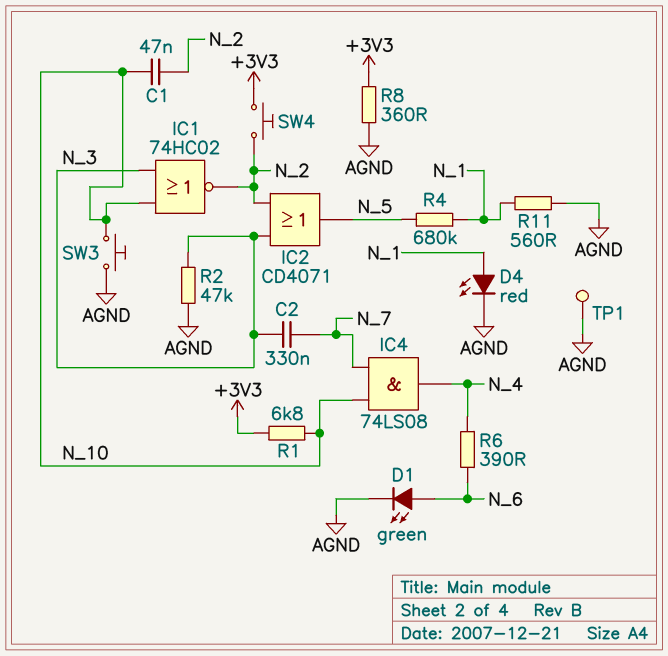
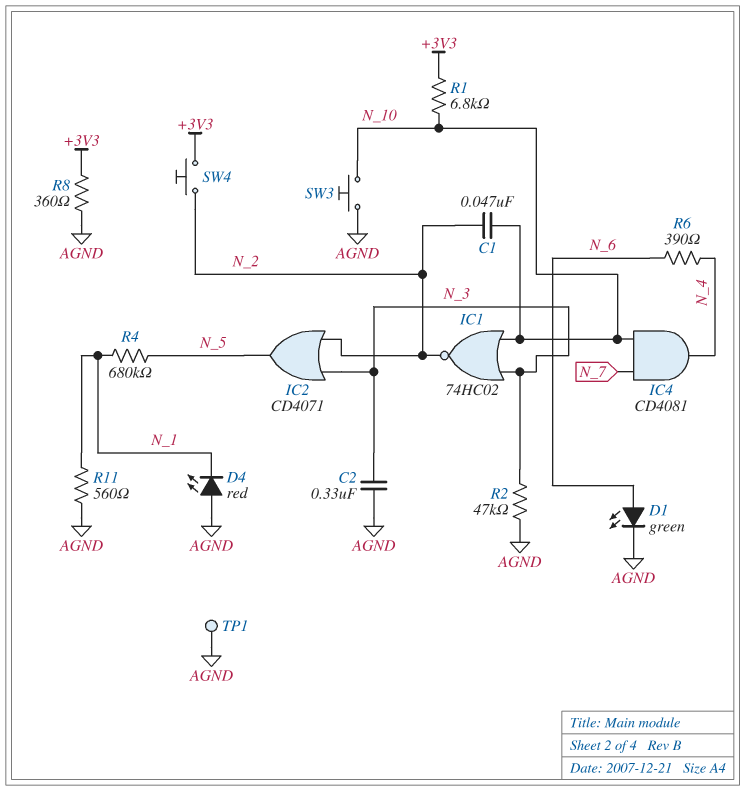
C2: 330nF (N_3, N_7) -> 330nF (AGND, N_3)
D4: LED red (A N_1, K AGND) -> LED red (A AGND, K N_1)
IC4: AND 74LS08 (in N_7, in N_10, out N_4) -> AND CD4081 (in N_7, in N_10, out N_4)

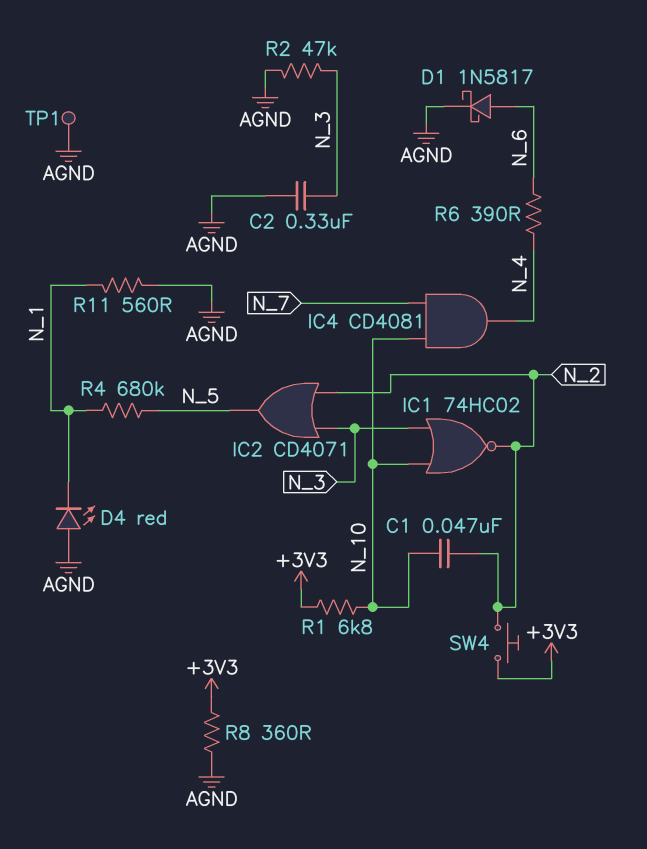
D1: LED green (A N_6, K AGND) -> schottky 1N5817 (A N_6, K AGND)
SW3: button (AGND, N_10) -> none

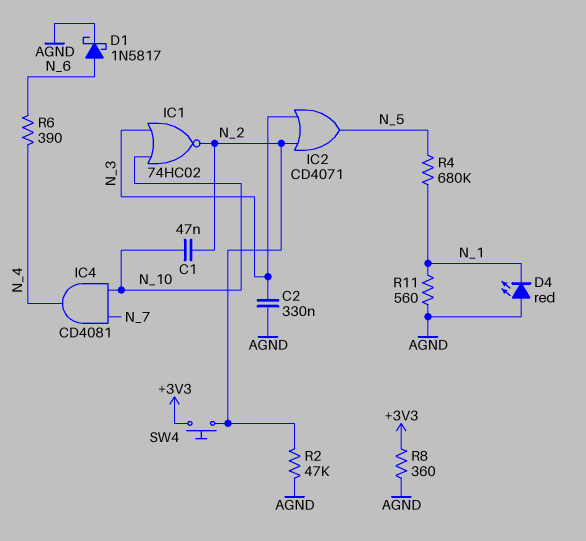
R1: 6.8k (+3V3, N_10) -> none
R2: 47k (AGND, N_3) -> 47k (AGND, N_2)
TP1: test point (AGND) -> none

